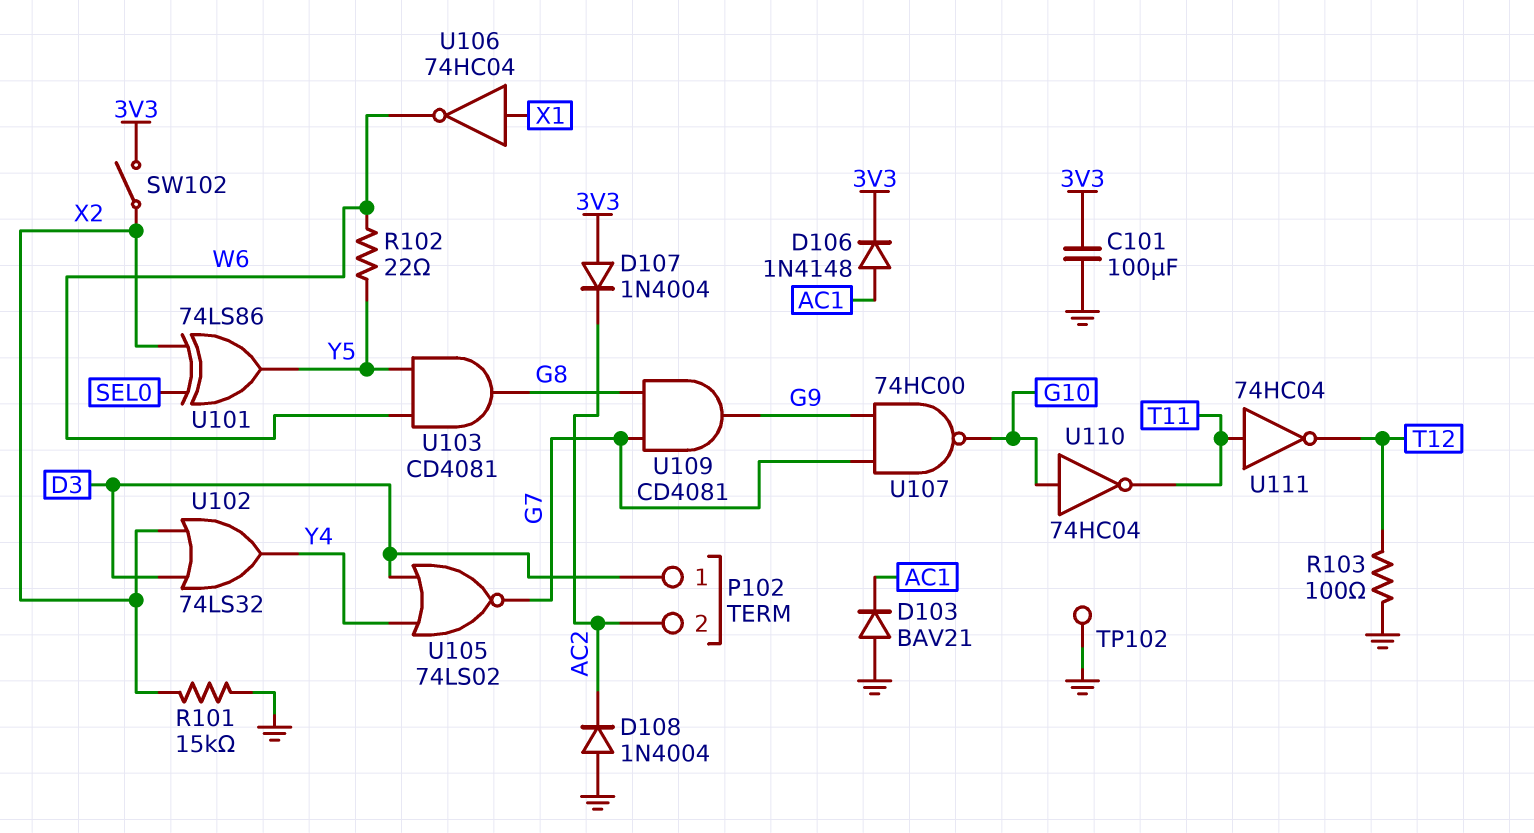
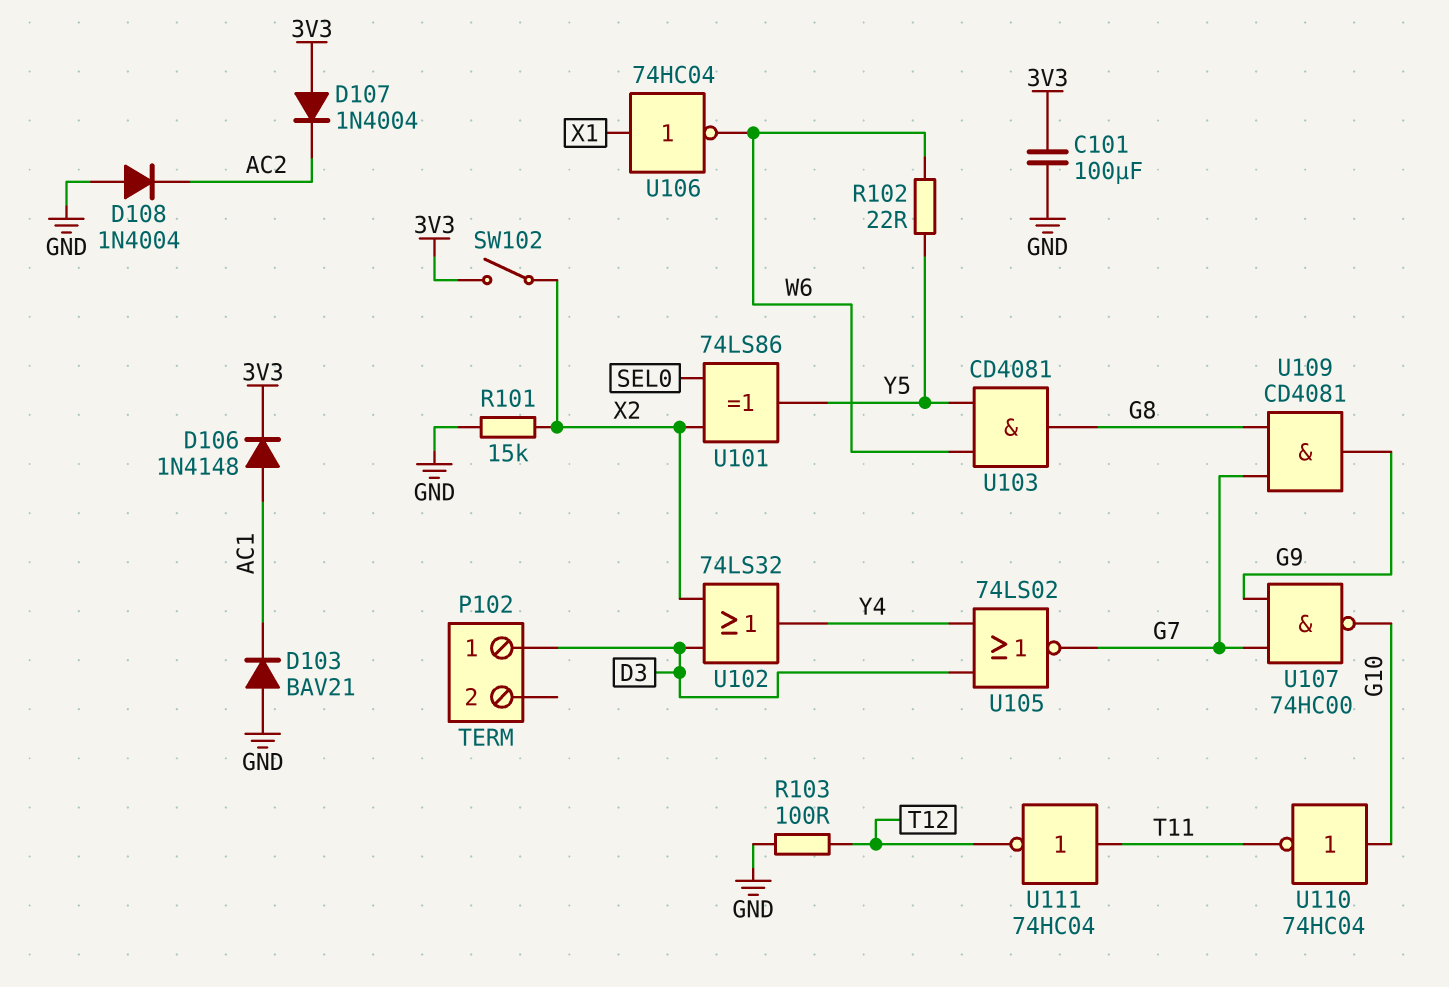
P102 pin 2: AC2 -> none
TP102: test point (GND) -> none

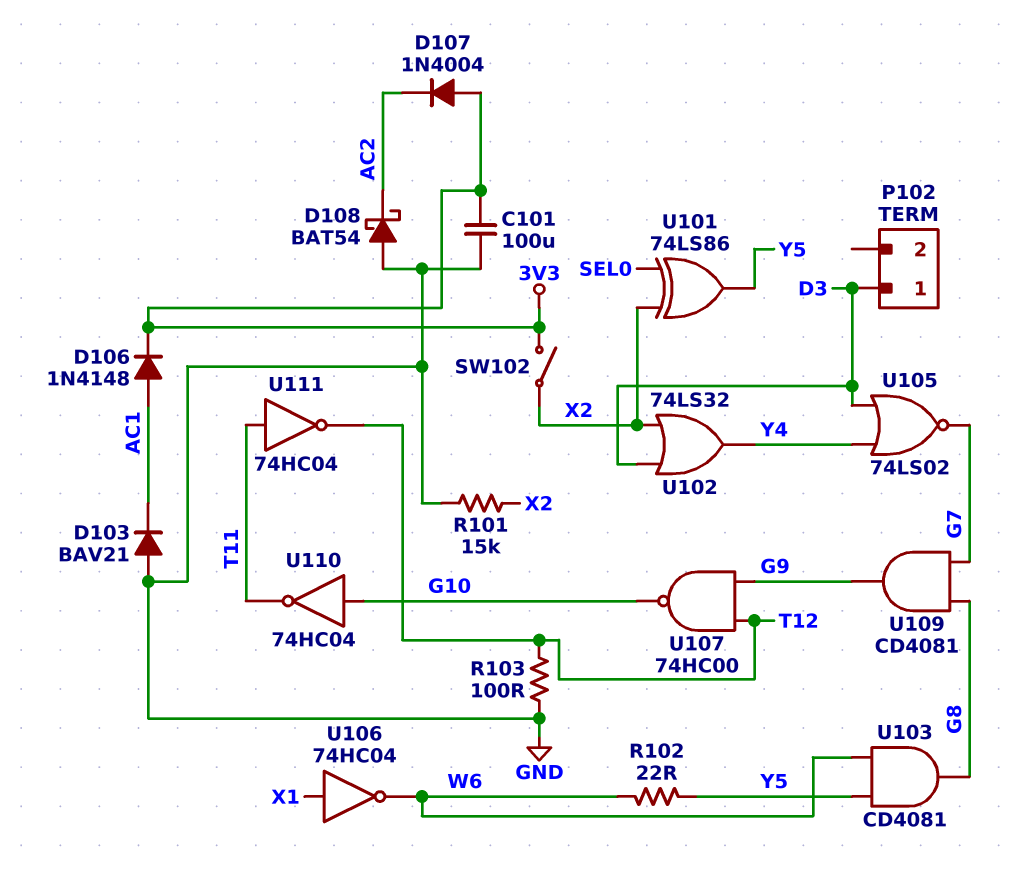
D108: diode 1N4004 (A GND, K AC2) -> schottky BAT54 (A GND, K AC2)
U107: NAND 74HC00 (in G7, in G9, out G10) -> NAND 74HC00 (in G9, in T12, out G10)

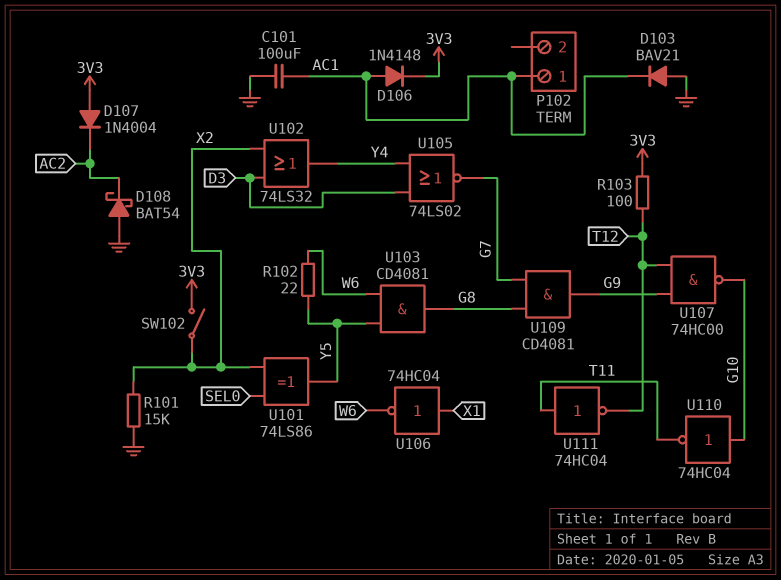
C101: 100uF (3V3, GND) -> 100uF (AC1, GND)
P102 pin 1: D3 -> AC1
R103: 100 (GND, T12) -> 100 (3V3, T12)

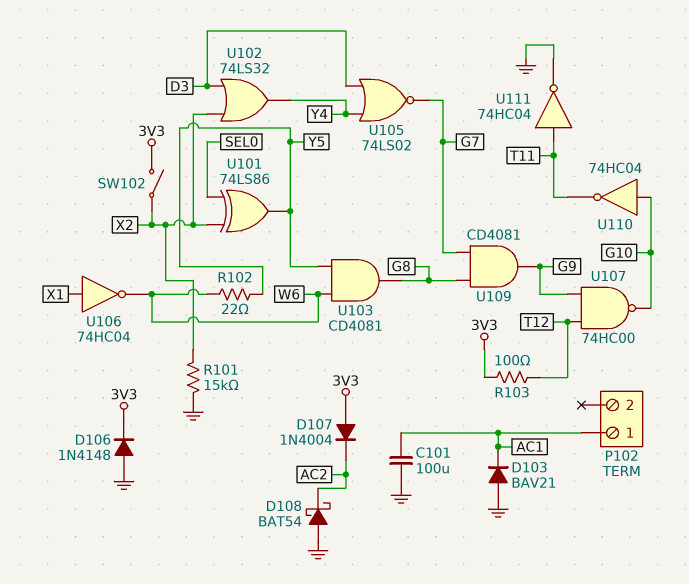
D106: diode 1N4148 (A AC1, K 3V3) -> diode 1N4148 (A GND, K 3V3)
U111: NOT 74HC04 (in T11, out T12) -> NOT 74HC04 (in T11, out GND)

